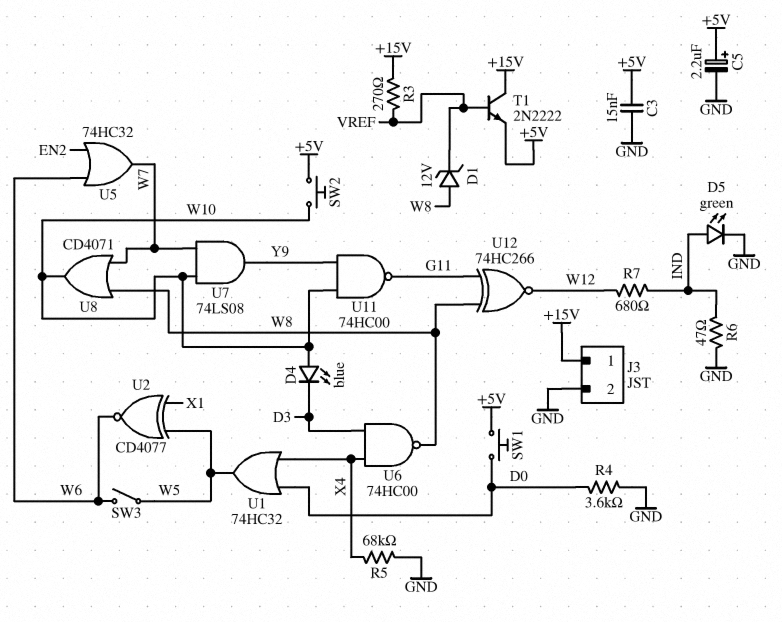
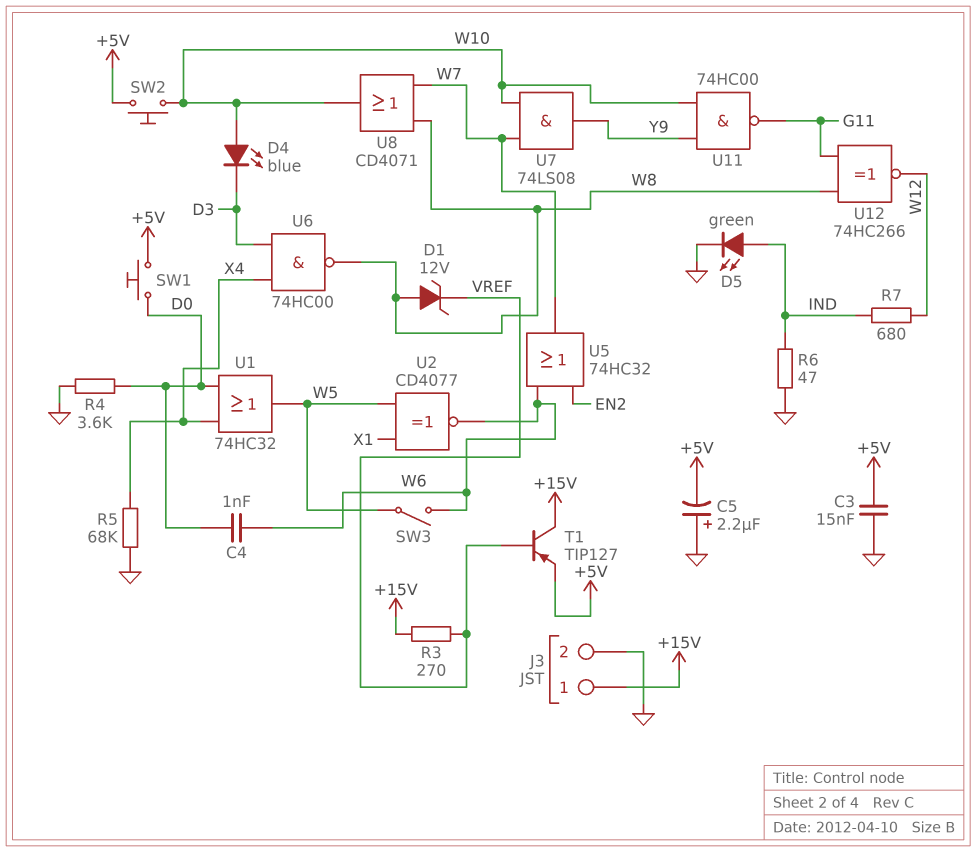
C4: none -> 1nF (D0, W6)
C5: 2.2uF (plus +5V, minus GND) -> 2.2uF (plus GND, minus +5V)
T1: NPN 2N2222 (B VREF, C +15V, E +5V) -> PNP TIP127 (B VREF, C +15V, E +5V)

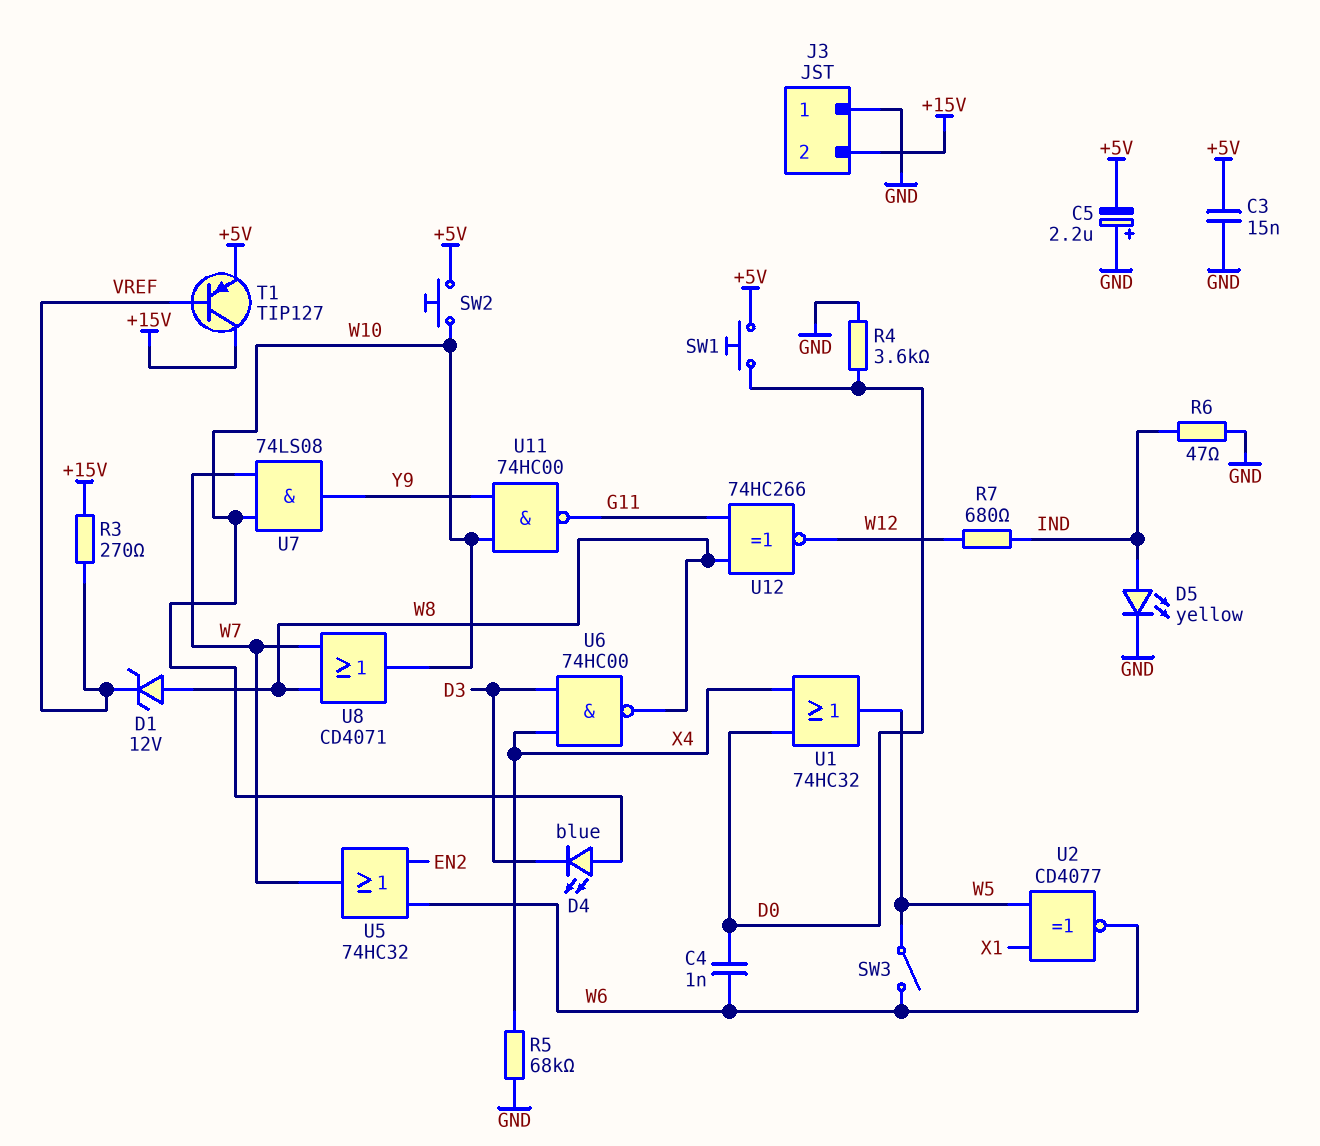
D5: LED green (A IND, K GND) -> LED yellow (A IND, K GND)
J3 pin 1: +15V -> GND
J3 pin 2: GND -> +15V

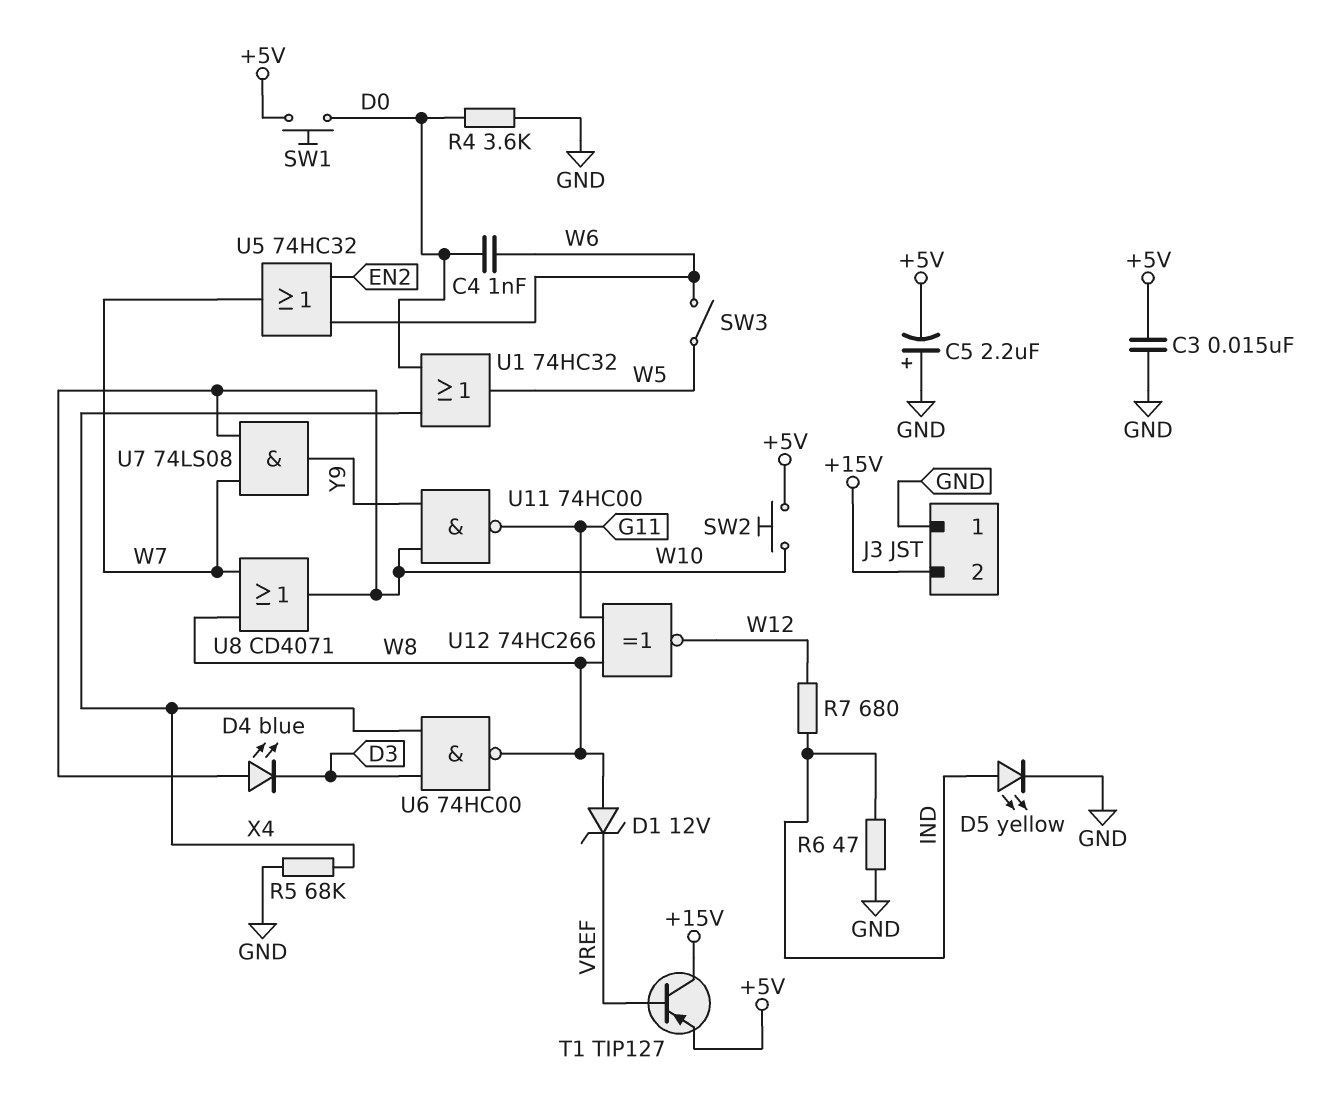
R3: 270 (+15V, VREF) -> none
U2: XNOR CD4077 (in W5, in X1, out W6) -> none

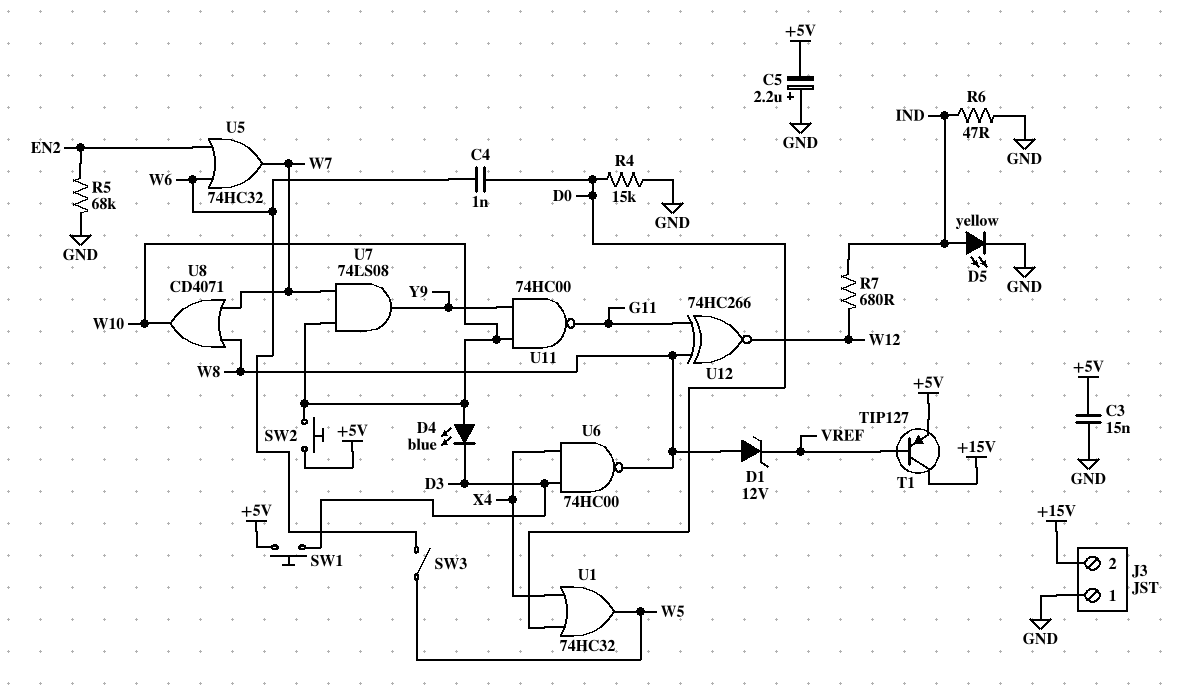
R4: 3.6k (D0, GND) -> 15k (D0, GND)
R5: 68k (GND, X4) -> 68k (EN2, GND)
SW1: button (+5V, D0) -> button (+5V, D3)

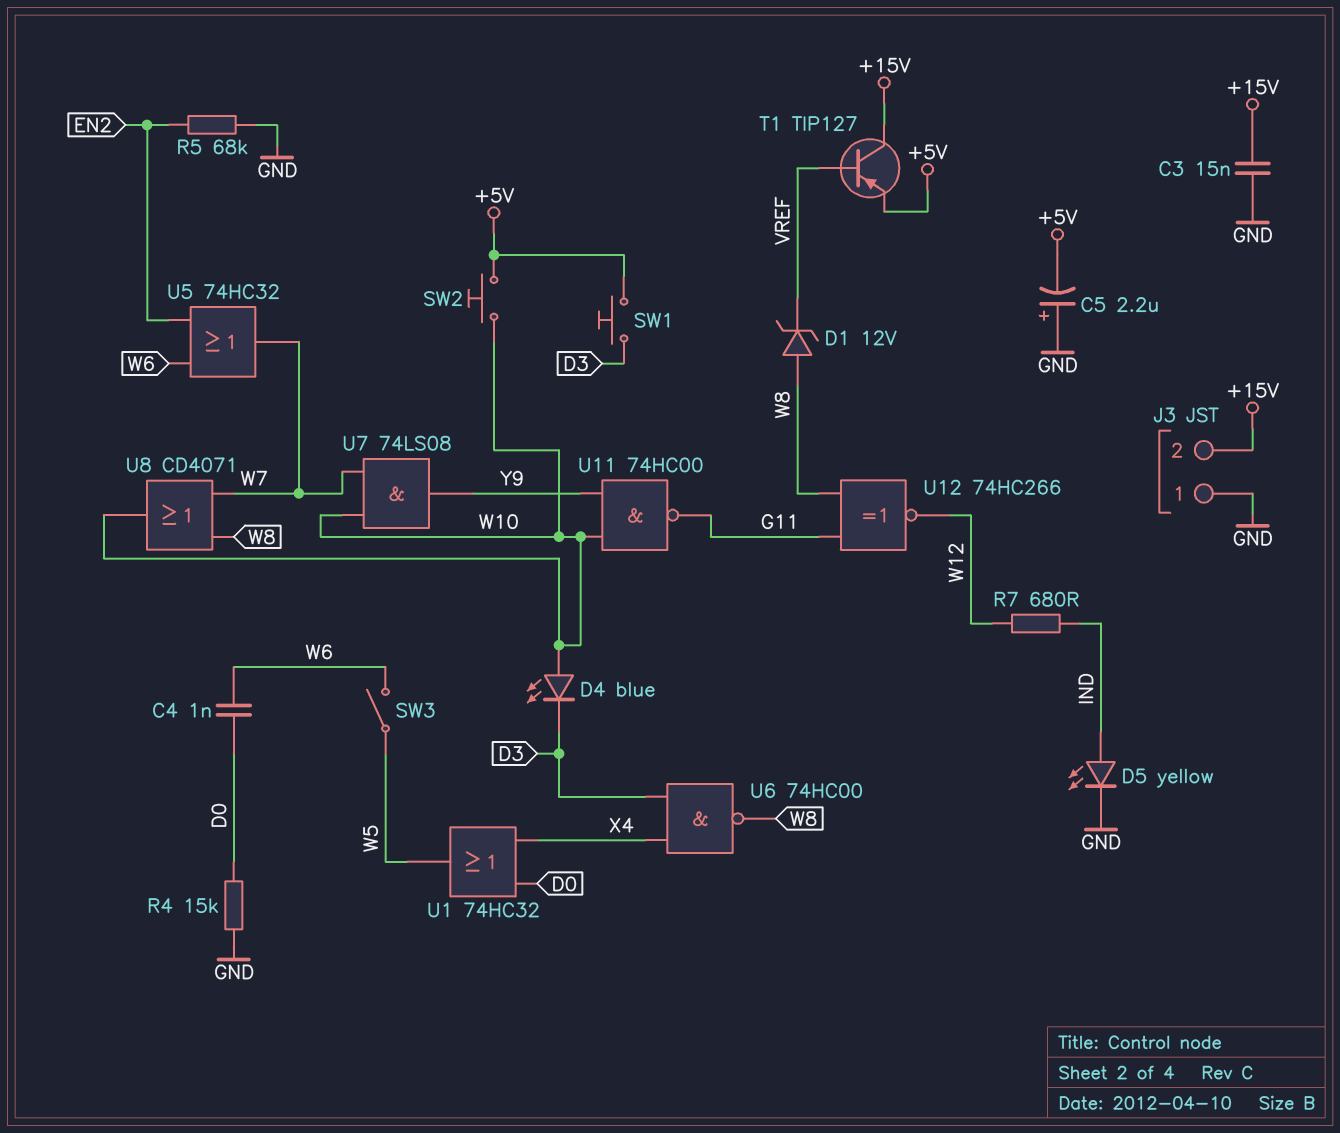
C3: 15nF (+5V, GND) -> 15nF (+15V, GND)
R6: 47 (GND, IND) -> none

